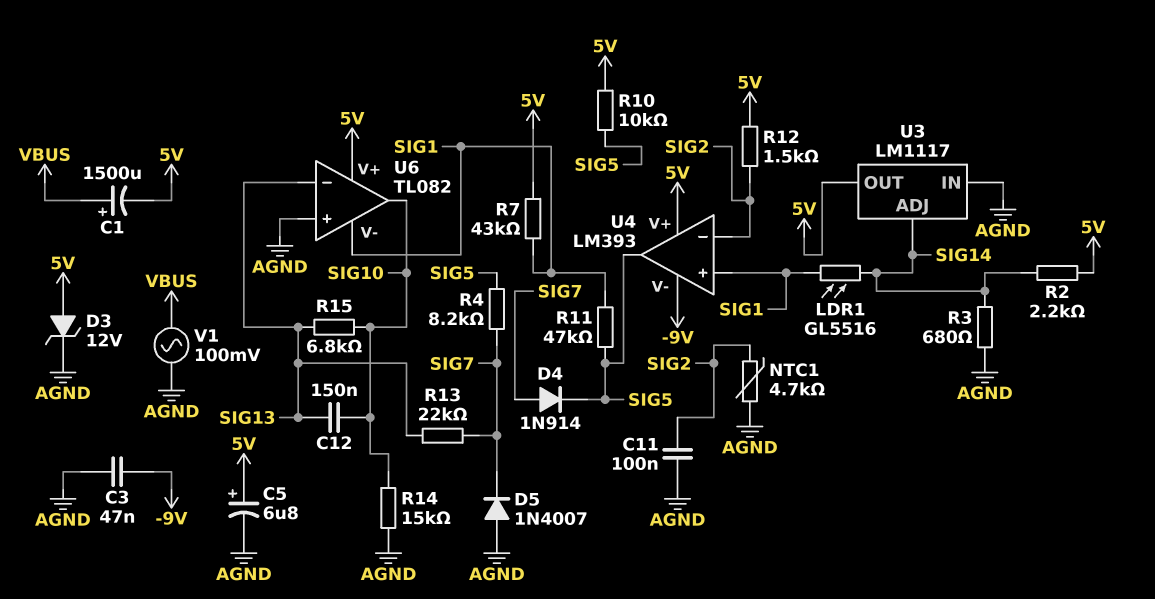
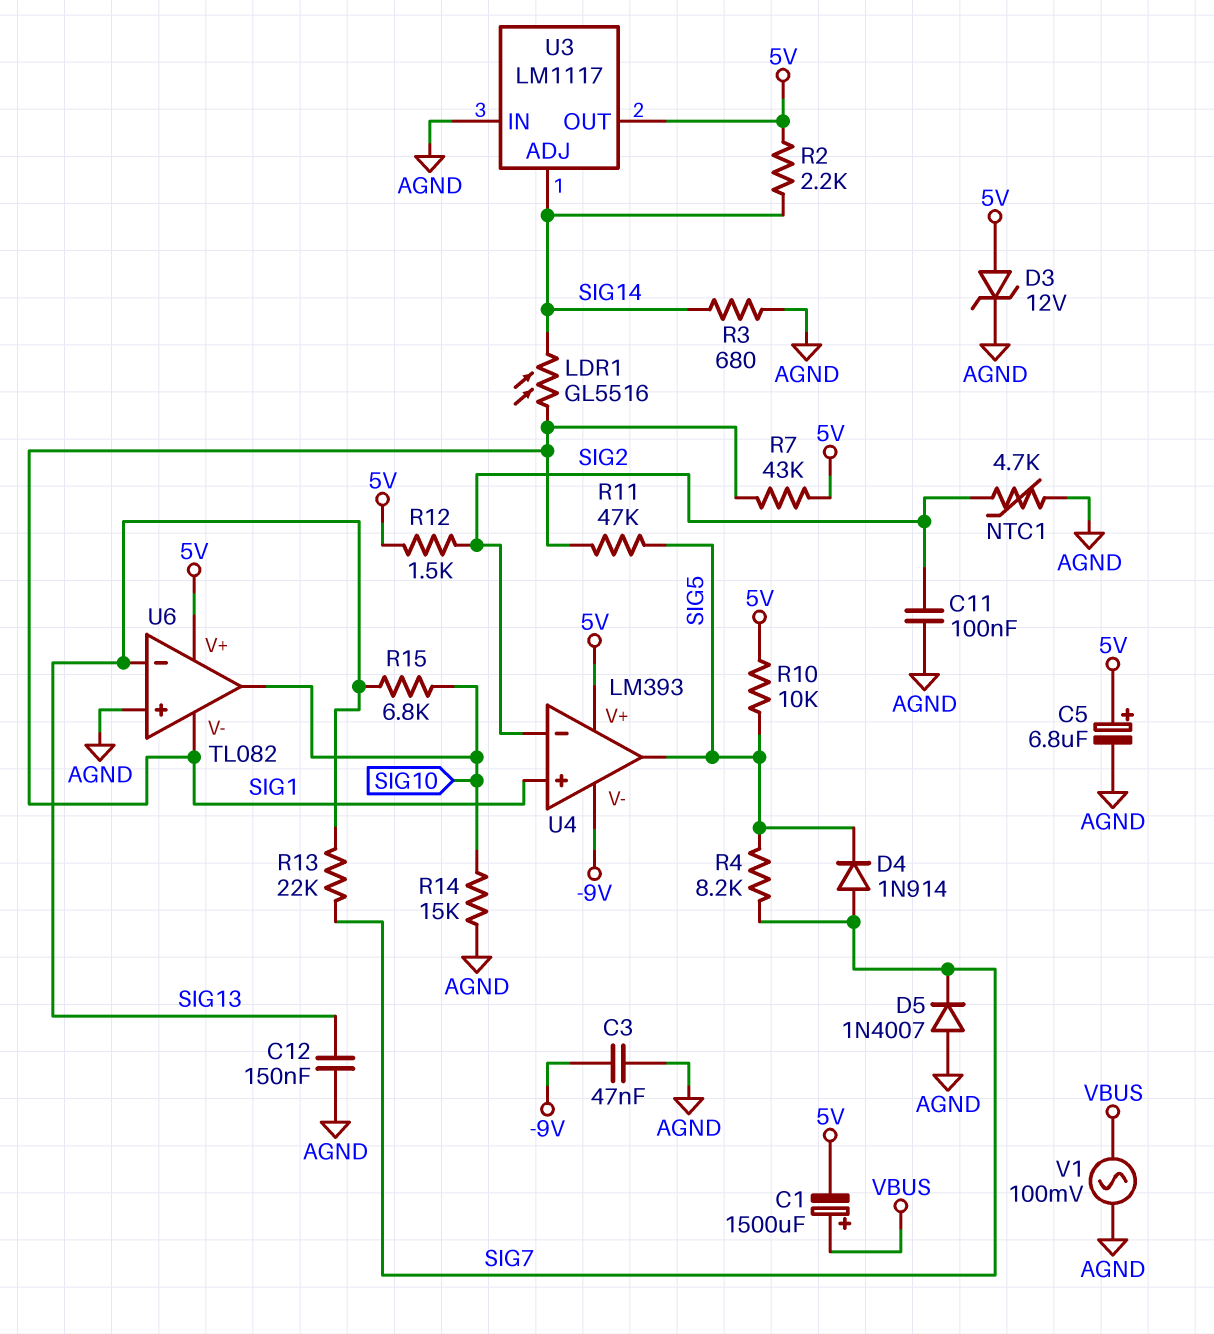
C12: 150nF (SIG10, SIG13) -> 150nF (AGND, SIG13)

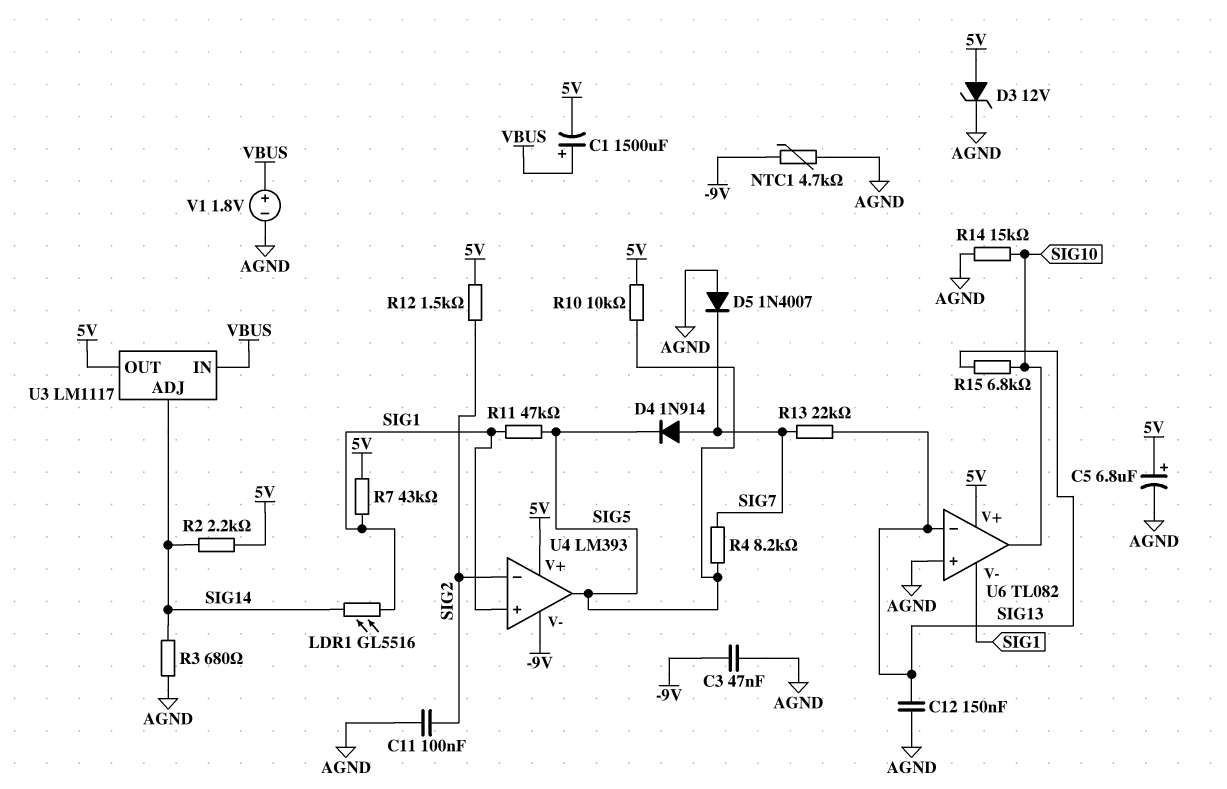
NTC1: 4.7k (AGND, SIG2) -> 4.7k (-9V, AGND)
U3 pin IN: AGND -> VBUS
V1: AC 100mV (AGND, VBUS) -> 1.8V (plus VBUS, minus AGND)

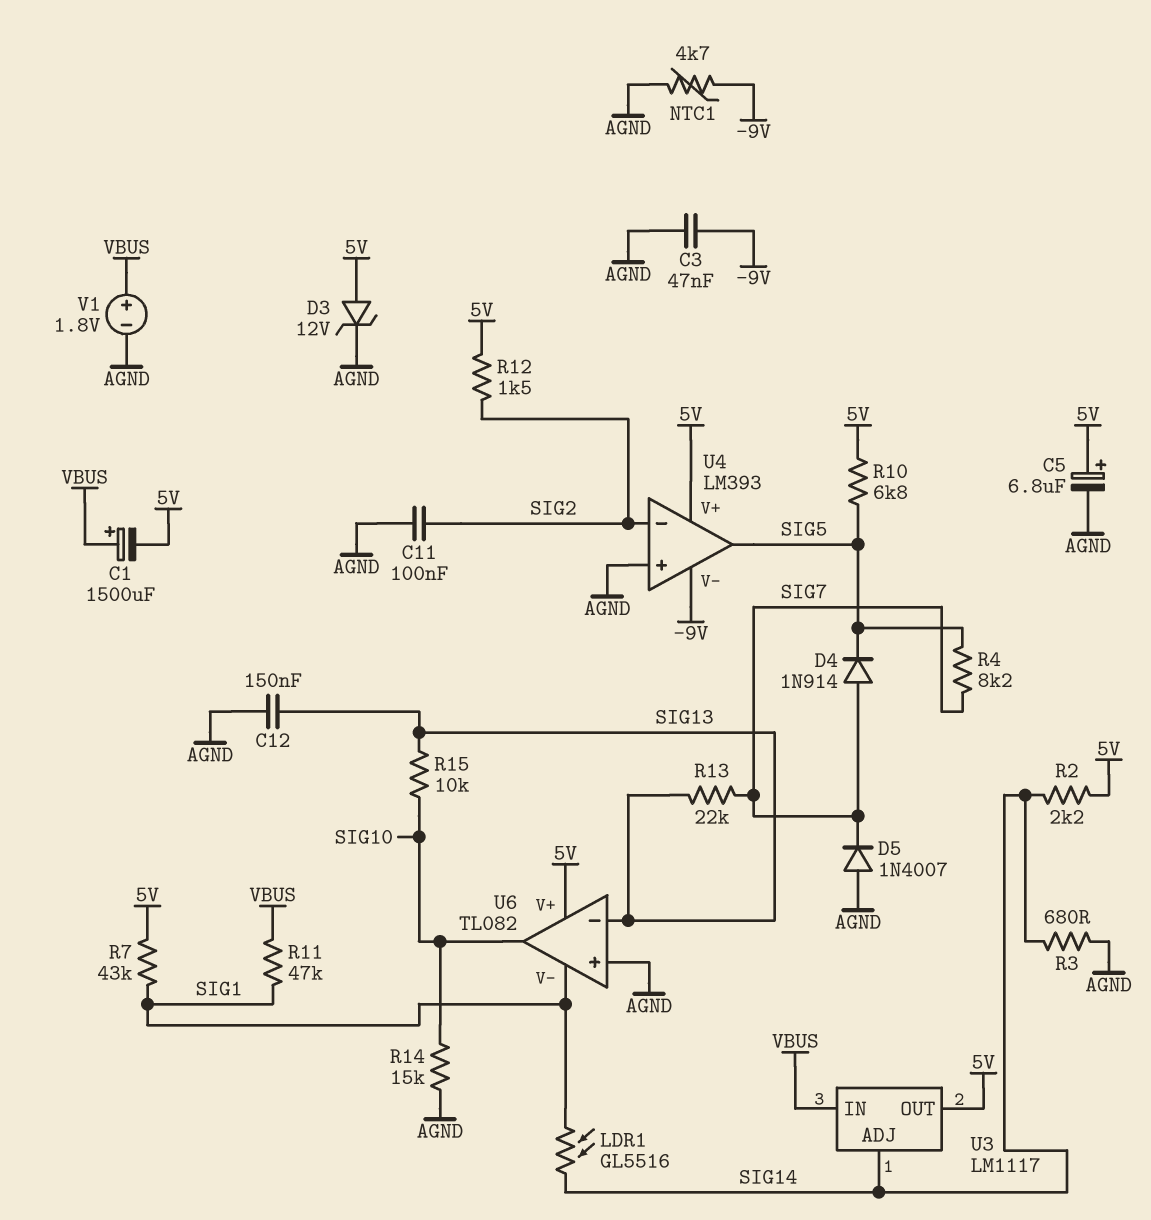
R10: 10k (5V, SIG5) -> 6.8k (5V, SIG5)
R11: 47k (SIG1, SIG5) -> 47k (SIG1, VBUS)
R15: 6.8k (SIG10, SIG13) -> 10k (SIG10, SIG13)
U4 pin in+: SIG1 -> AGND

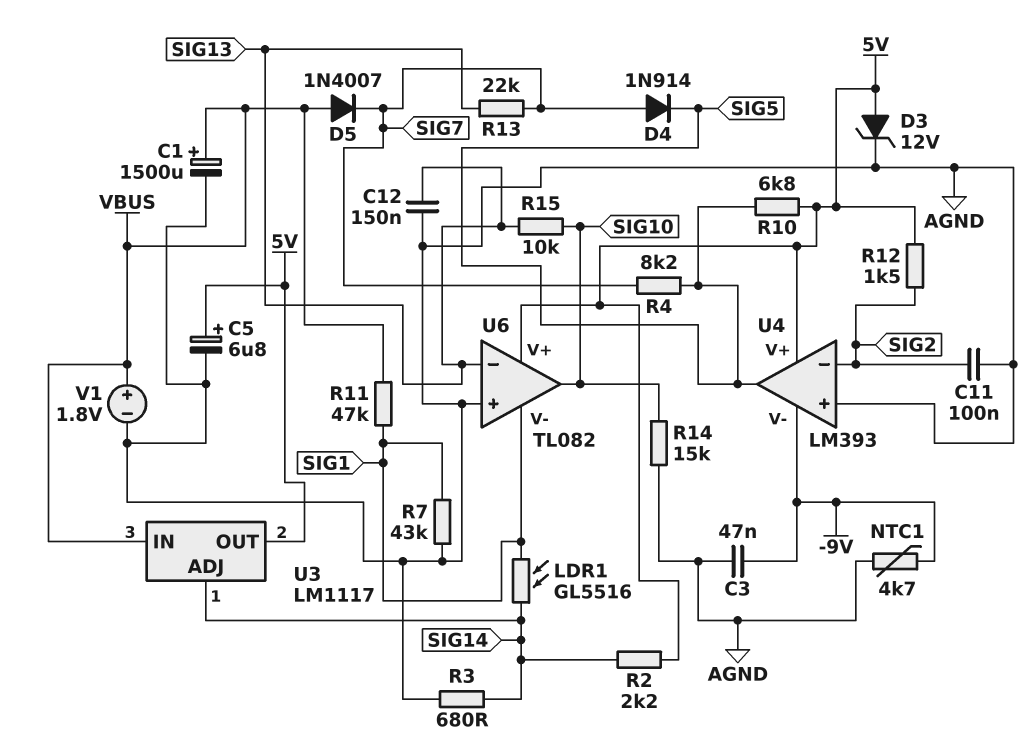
C1: 1500uF (plus VBUS, minus 5V) -> 1500uF (plus VBUS, minus AGND)
D5: diode 1N4007 (A AGND, K SIG7) -> diode 1N4007 (A VBUS, K SIG7)
R7: 43k (5V, SIG1) -> 43k (AGND, SIG1)

